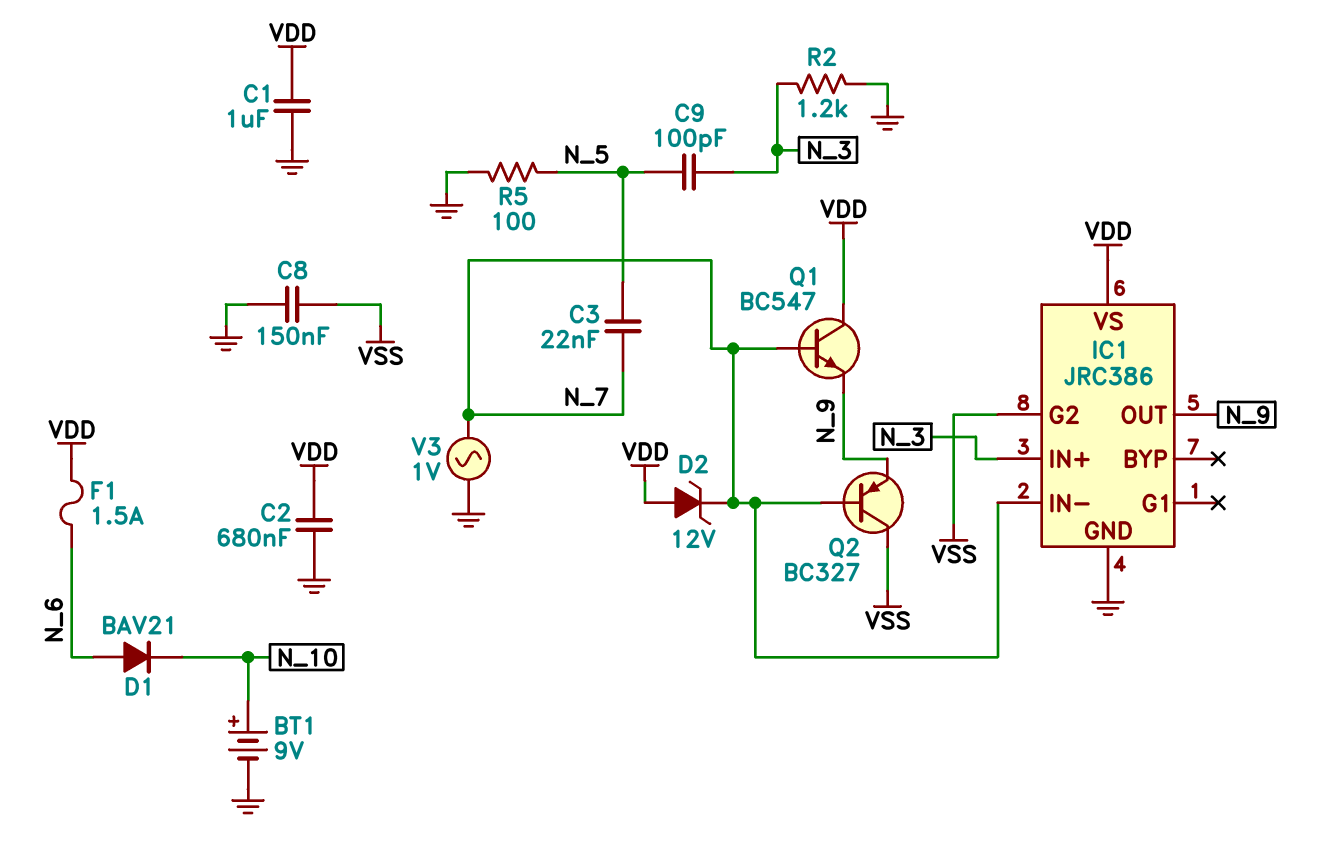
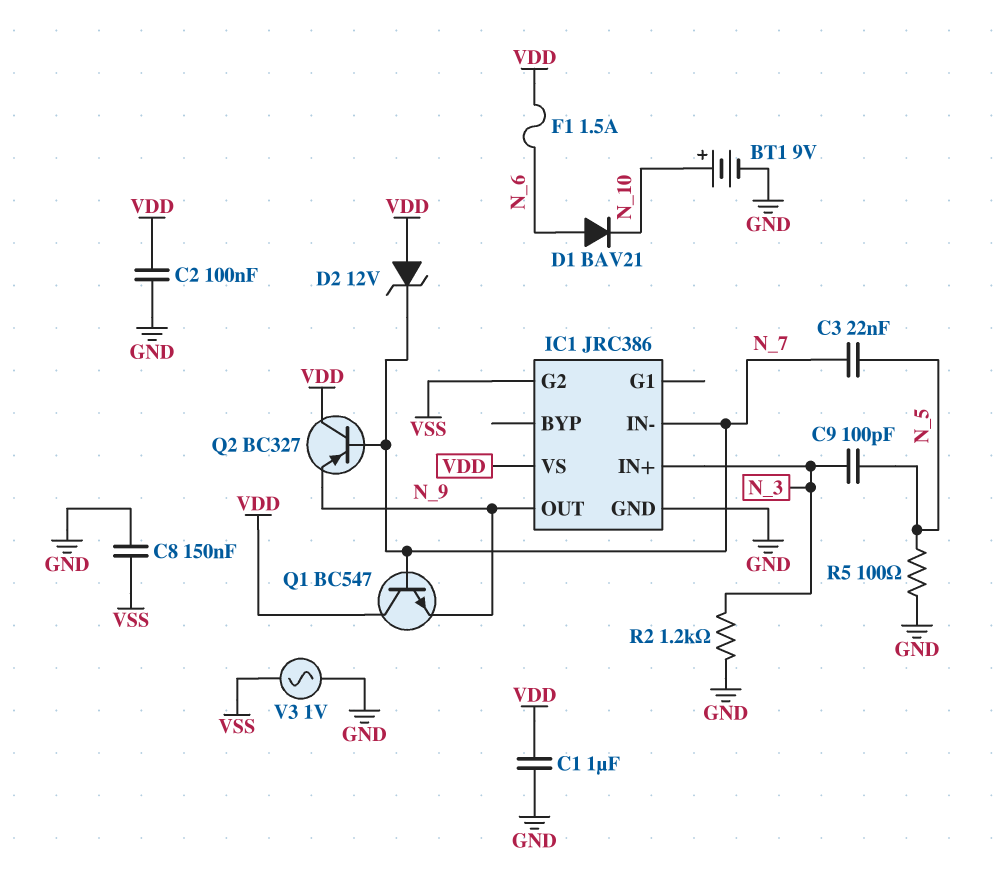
C2: 680nF (GND, VDD) -> 100nF (GND, VDD)
Q2: PNP BC327 (B N_7, C VSS, E N_9) -> PNP BC327 (B N_7, C VDD, E N_9)
V3: AC 1V (GND, N_7) -> AC 1V (GND, VSS)

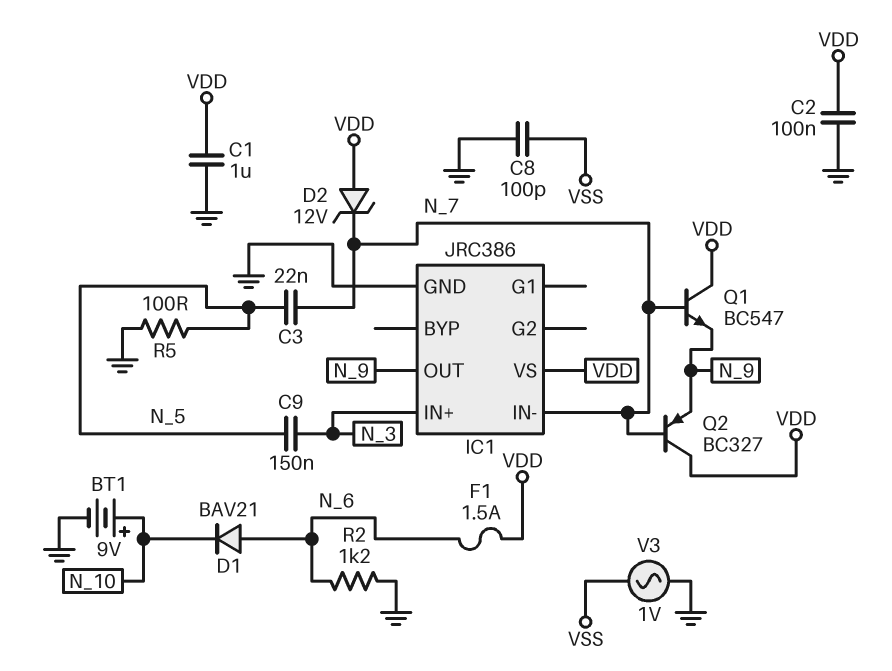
C8: 150nF (GND, VSS) -> 100pF (GND, VSS)
C9: 100pF (N_3, N_5) -> 150nF (N_3, N_5)
IC1 pin G2: VSS -> none
R2: 1.2k (GND, N_3) -> 1.2k (GND, N_6)

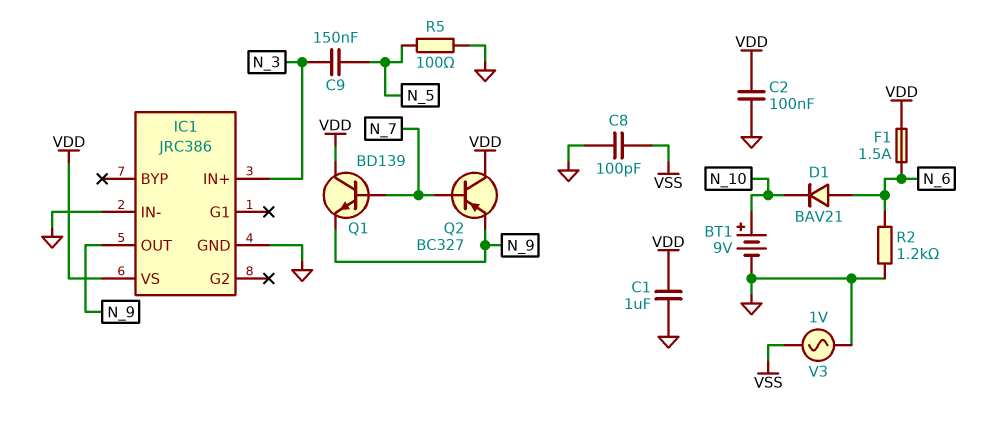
C3: 22nF (N_5, N_7) -> none
D2: zener 12V (A VDD, K N_7) -> none
IC1 pin IN-: N_7 -> GND
Q1: NPN BC547 (B N_7, C VDD, E N_9) -> NPN BD139 (B N_7, C VDD, E N_9)

